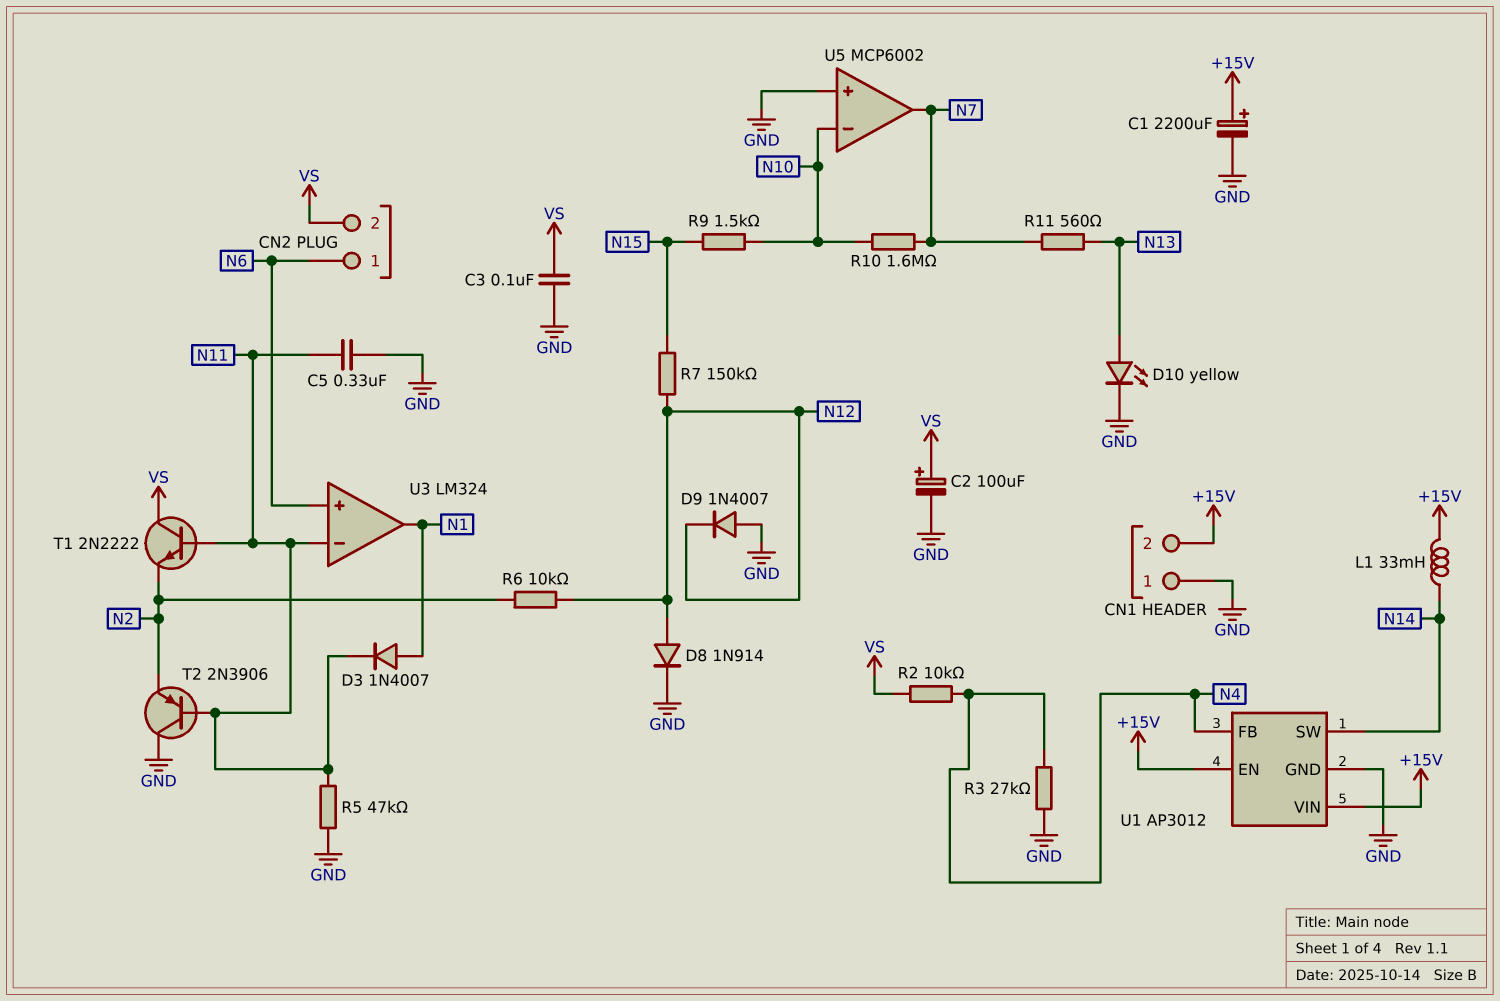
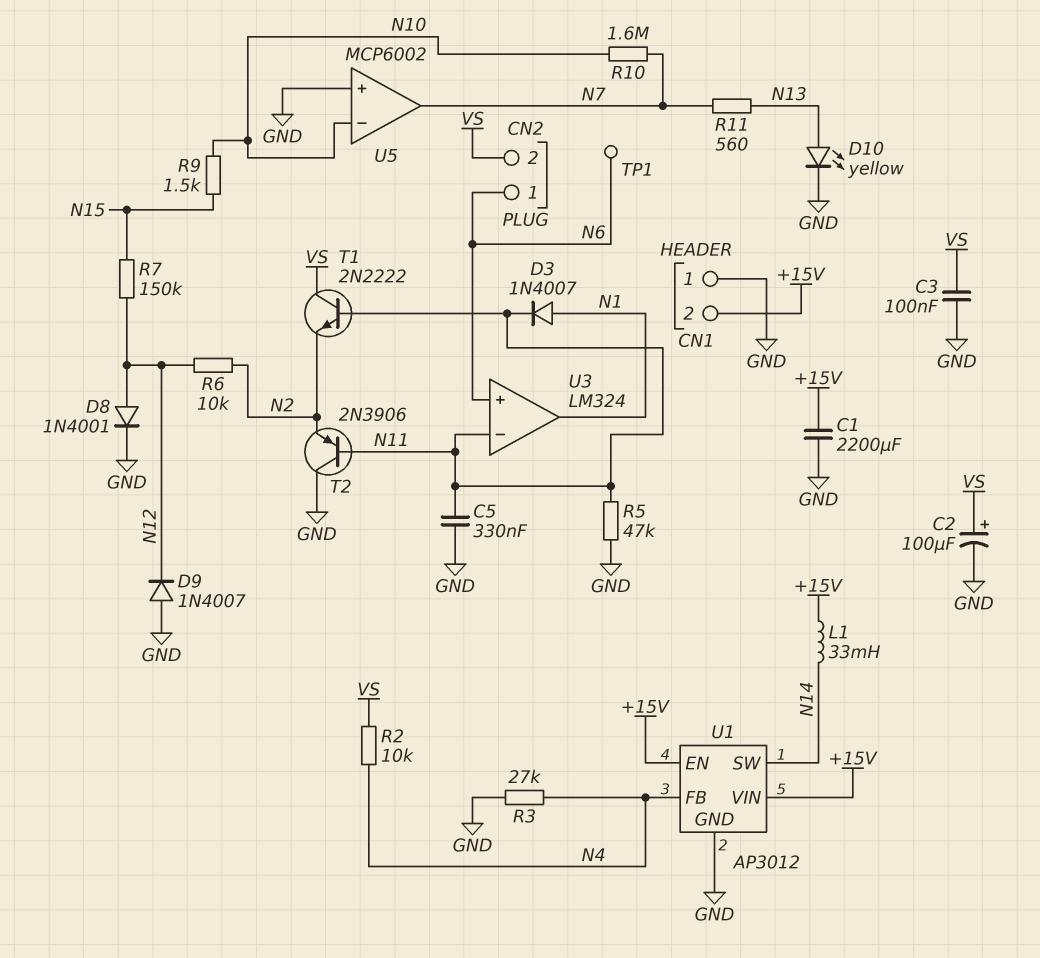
C1: 2200uF (plus +15V, minus GND) -> 2200uF (+15V, GND)
D8: diode 1N914 (A N12, K GND) -> diode 1N4001 (A N12, K GND)
TP1: none -> test point (N6)

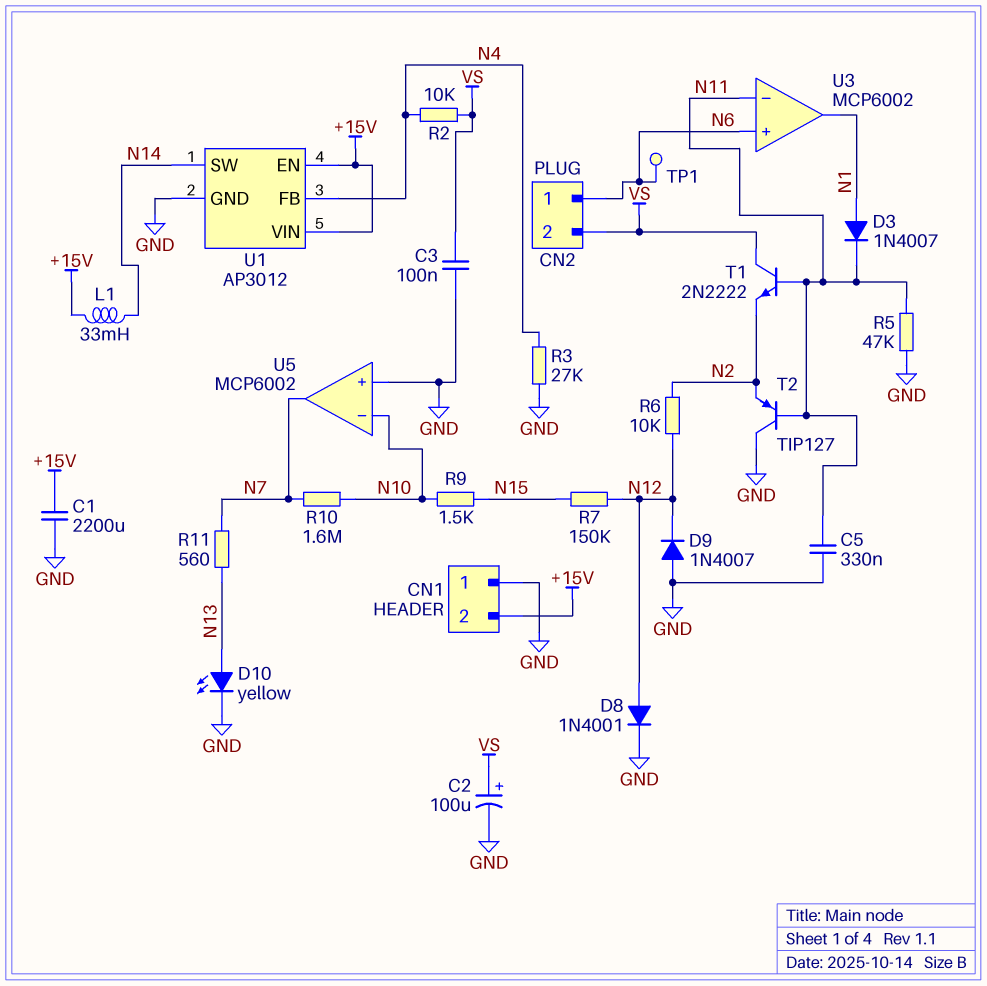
T2: PNP 2N3906 (B N11, C GND, E N2) -> PNP TIP127 (B N11, C GND, E N2)
U3: LM324 -> MCP6002

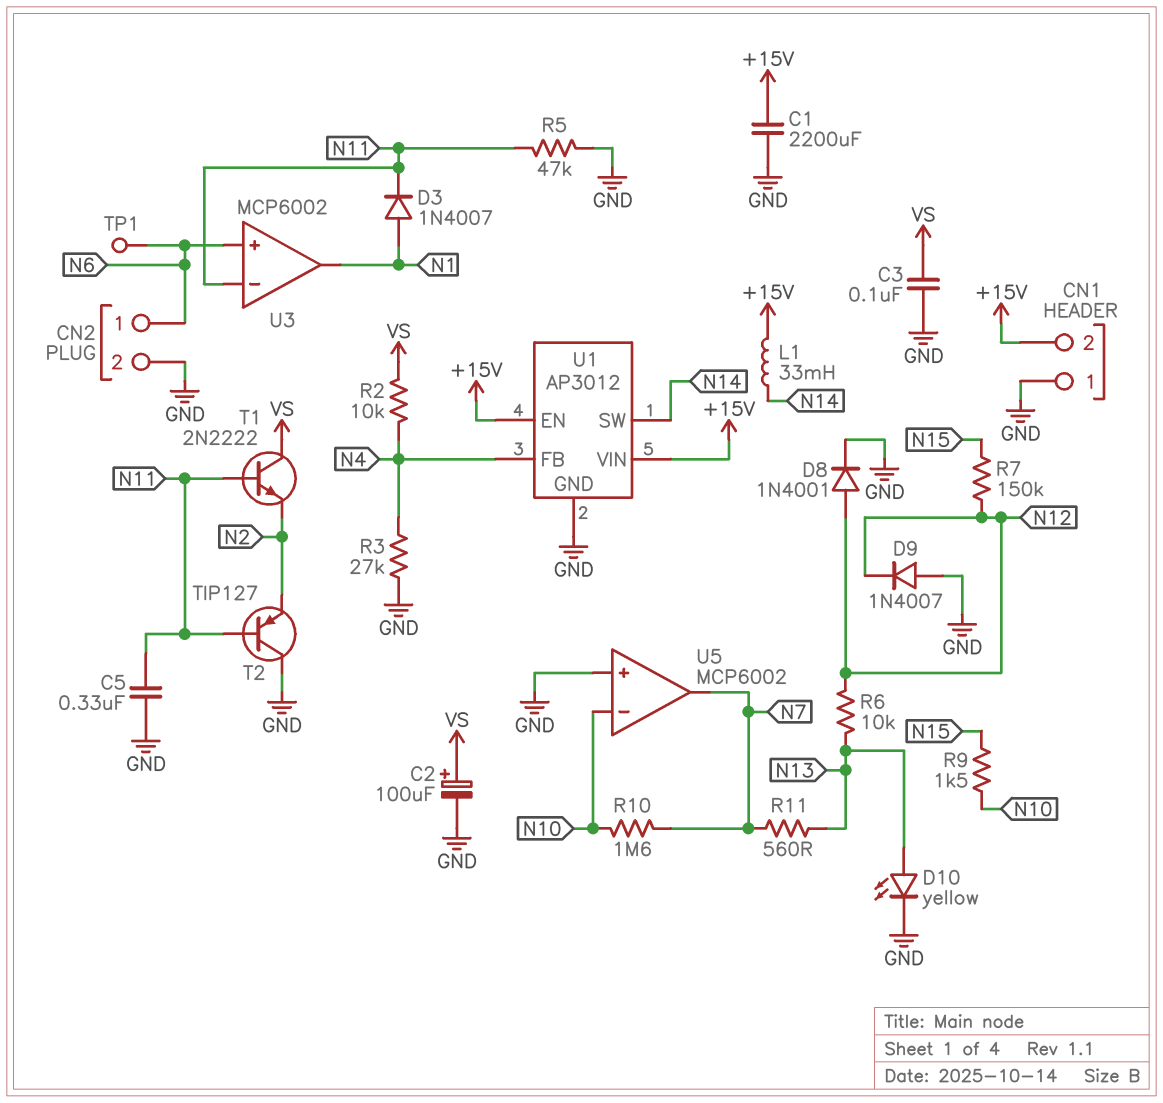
CN2 pin 2: VS -> GND
R6: 10k (N2, N12) -> 10k (N12, N13)

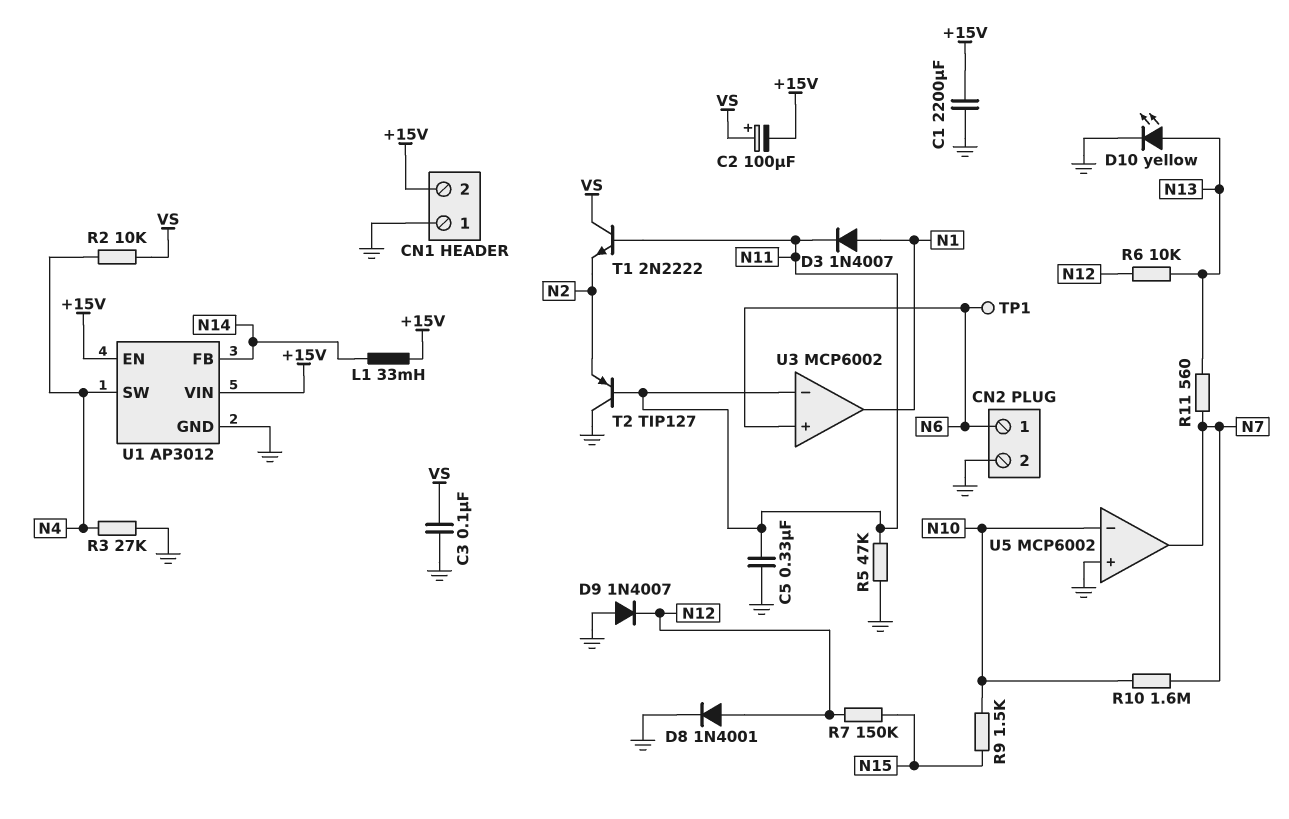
C2: 100uF (plus VS, minus GND) -> 100uF (plus VS, minus +15V)
U1 pin FB: N4 -> N14
U1 pin SW: N14 -> N4

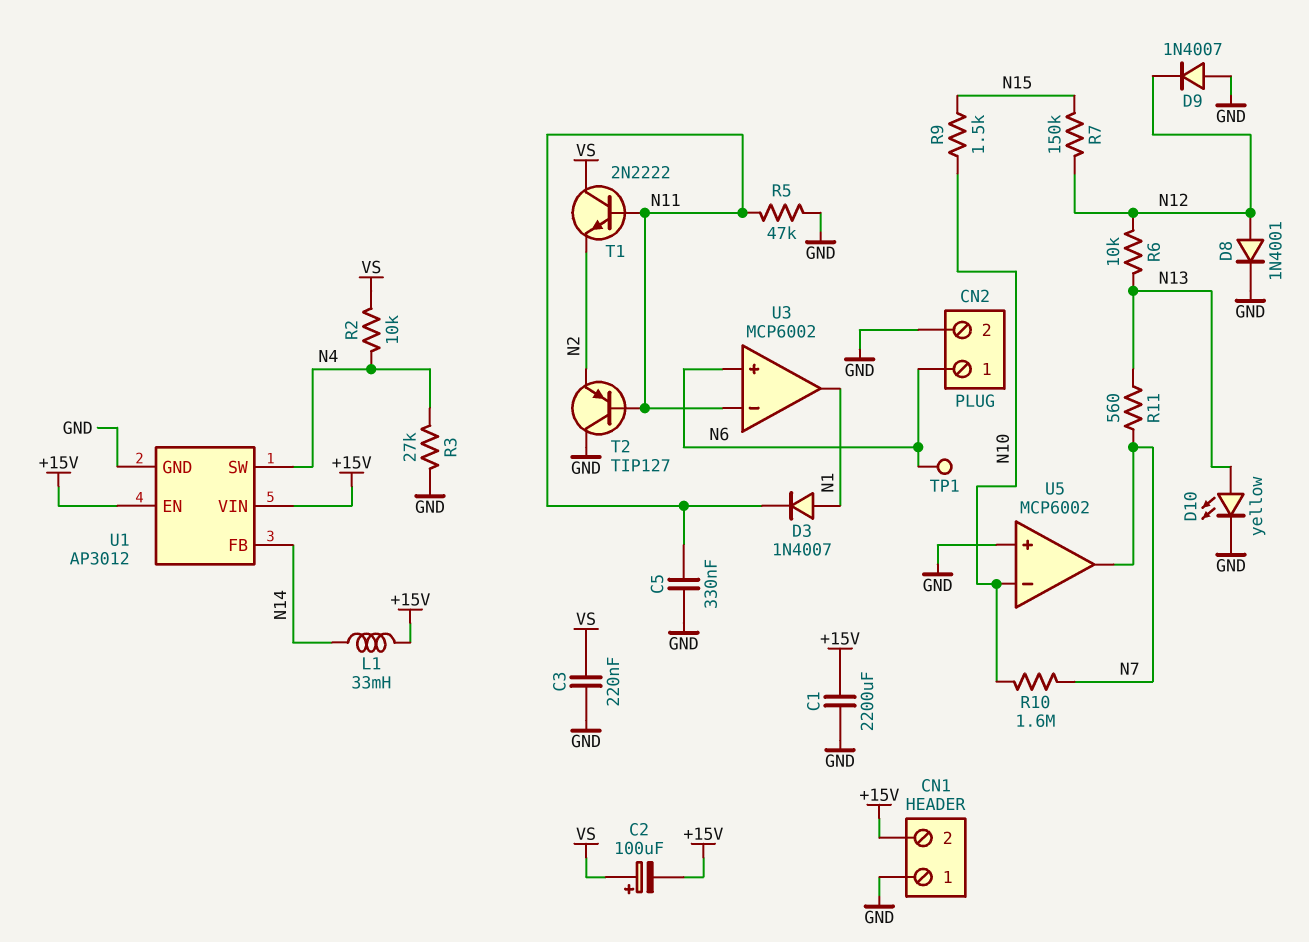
C3: 100nF (GND, VS) -> 220nF (GND, VS)

